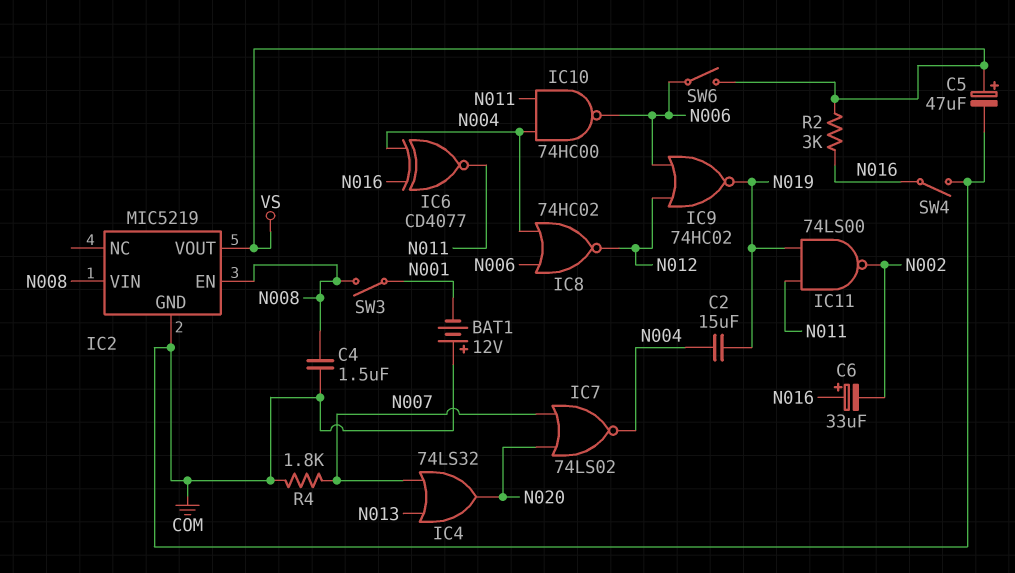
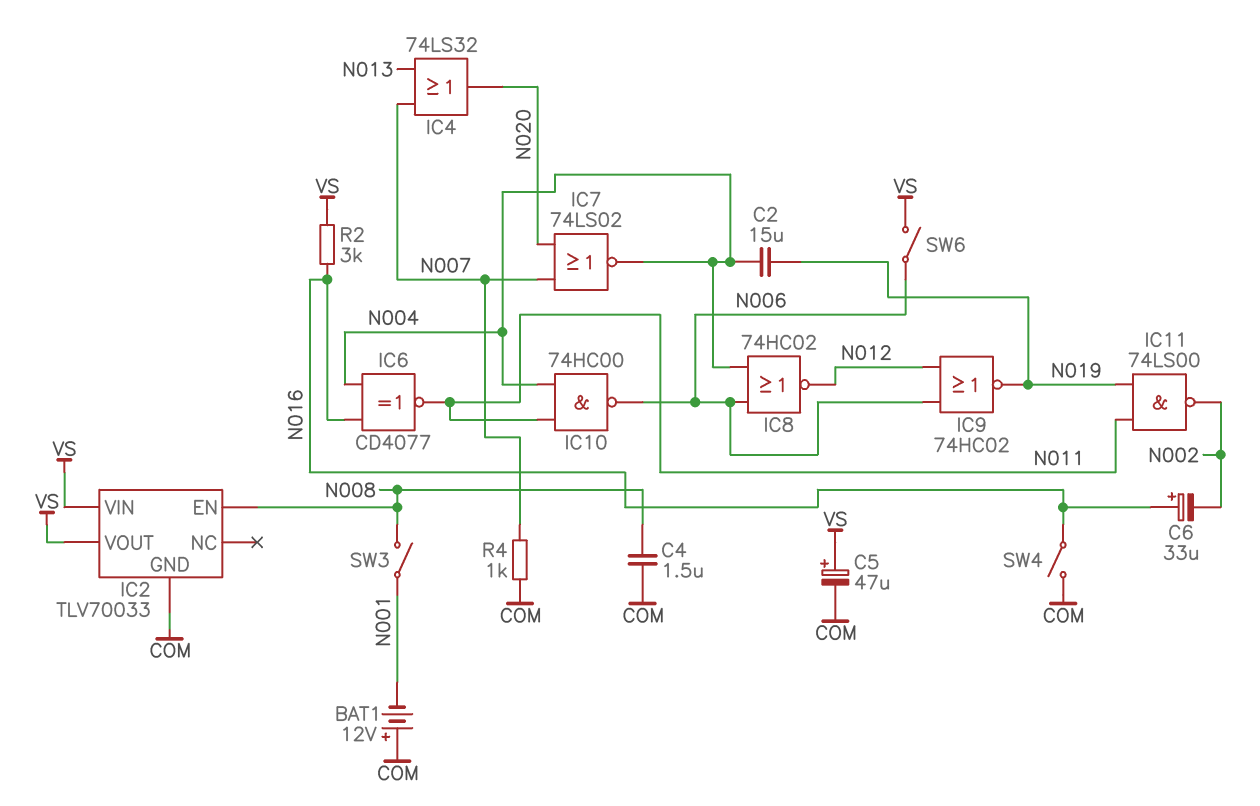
IC2: MIC5219 -> TLV70033
IC2 pin VIN: N008 -> VS
R4: 1.8k (COM, N007) -> 1k (COM, N007)

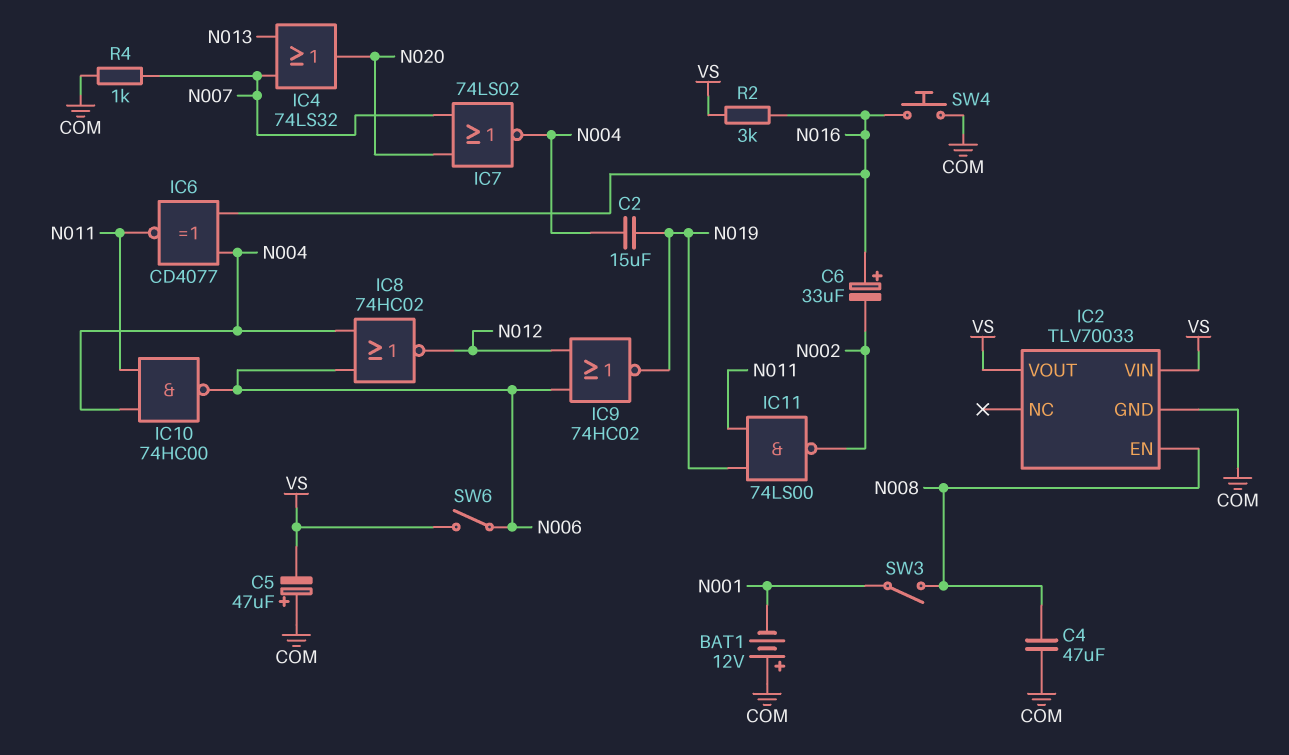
C4: 1.5uF (COM, N008) -> 47uF (COM, N008)
C5: 47uF (plus VS, minus COM) -> 47uF (plus COM, minus VS)
SW4: switch (COM, N016) -> button (COM, N016)

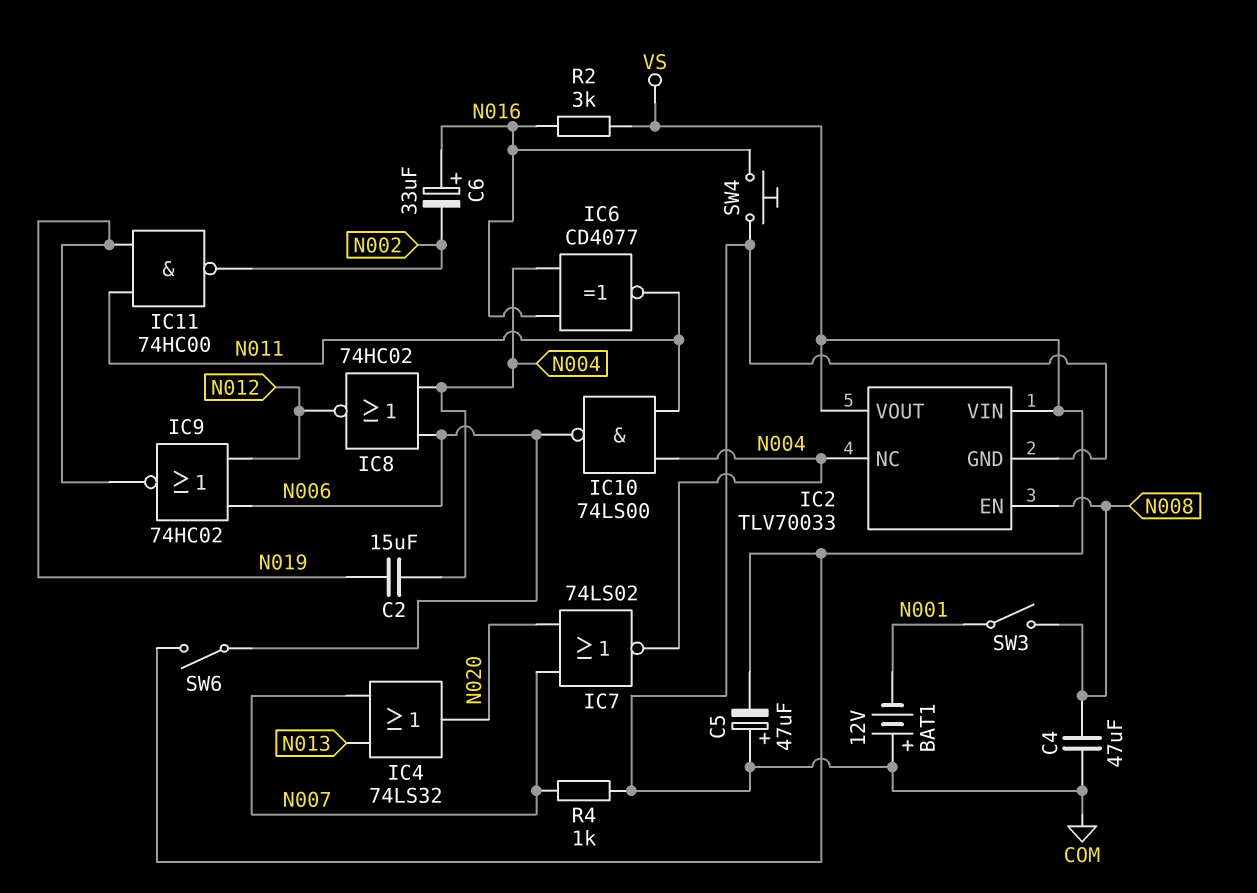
IC2 pin NC: none -> N004
IC10: NAND 74HC00 (in N004, in N011, out N006) -> NAND 74LS00 (in N004, in N011, out N006)
IC11: NAND 74LS00 (in N011, in N019, out N002) -> NAND 74HC00 (in N011, in N019, out N002)

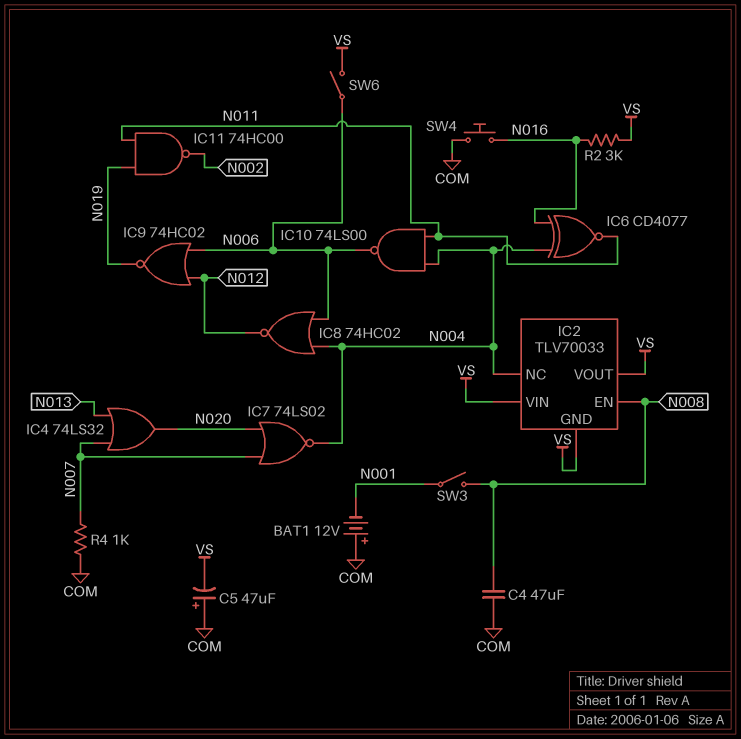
C2: 15uF (N004, N019) -> none
C6: 33uF (plus N016, minus N002) -> none
IC2 pin GND: COM -> VS

